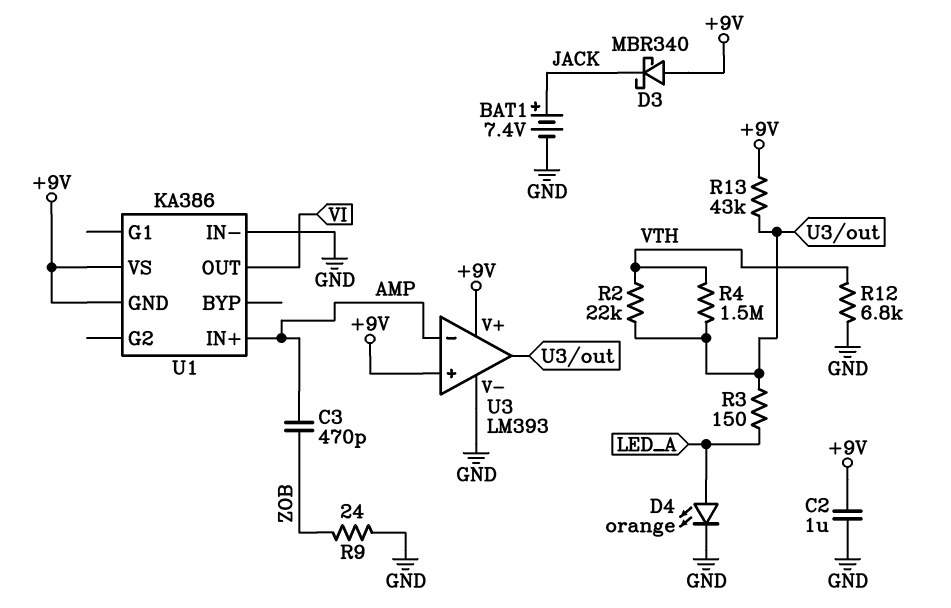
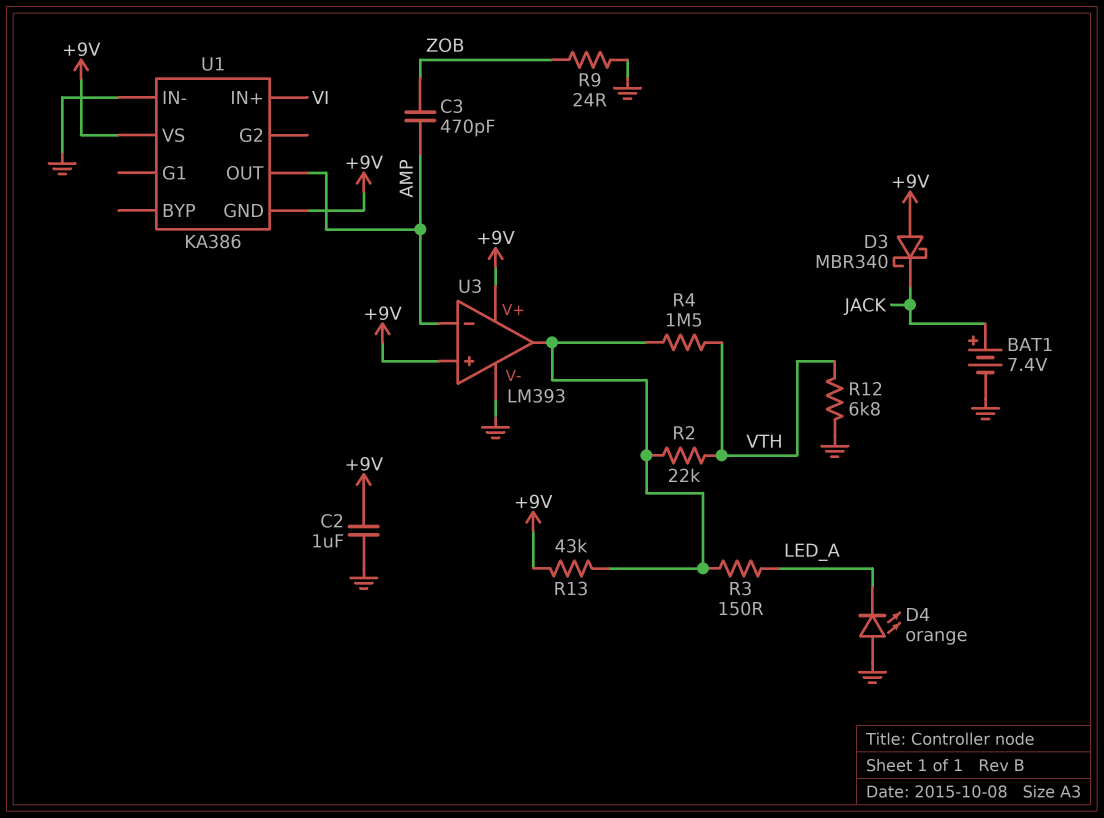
D4: LED orange (A LED_A, K GND) -> LED orange (A GND, K LED_A)
U1 pin IN+: AMP -> VI
U1 pin OUT: VI -> AMP

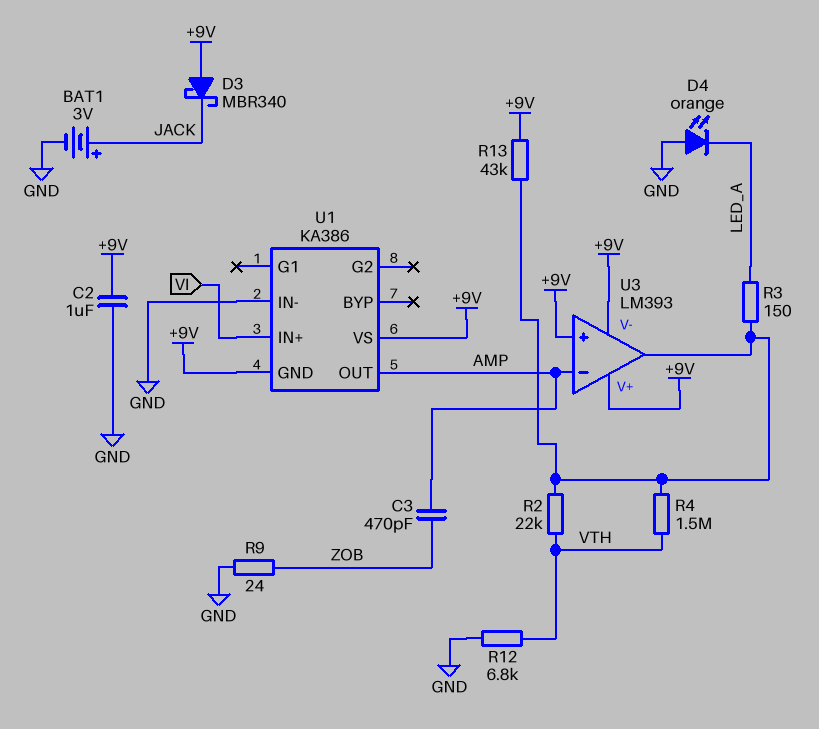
BAT1: 7.4V (plus JACK, minus GND) -> 3V (plus JACK, minus GND)
U3 pin V-: GND -> +9V

